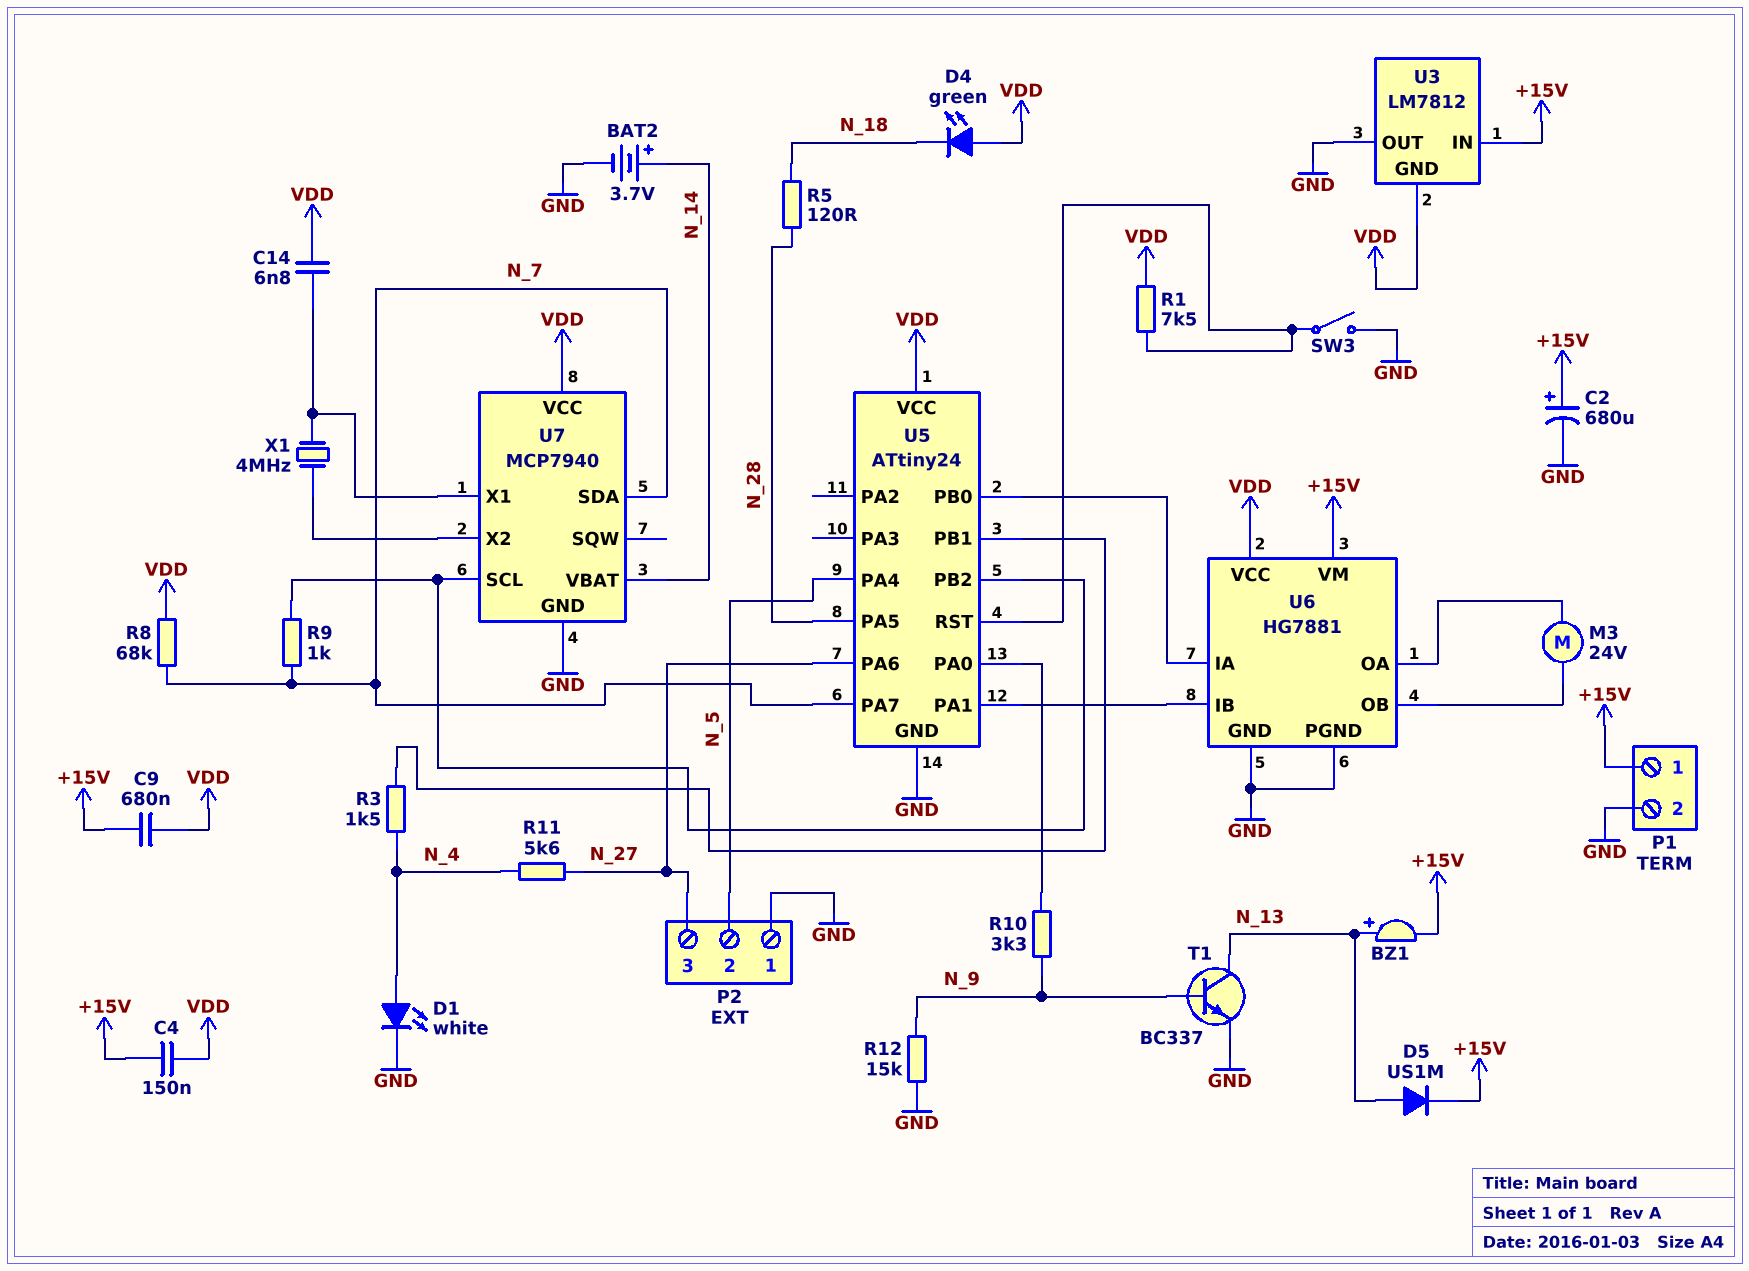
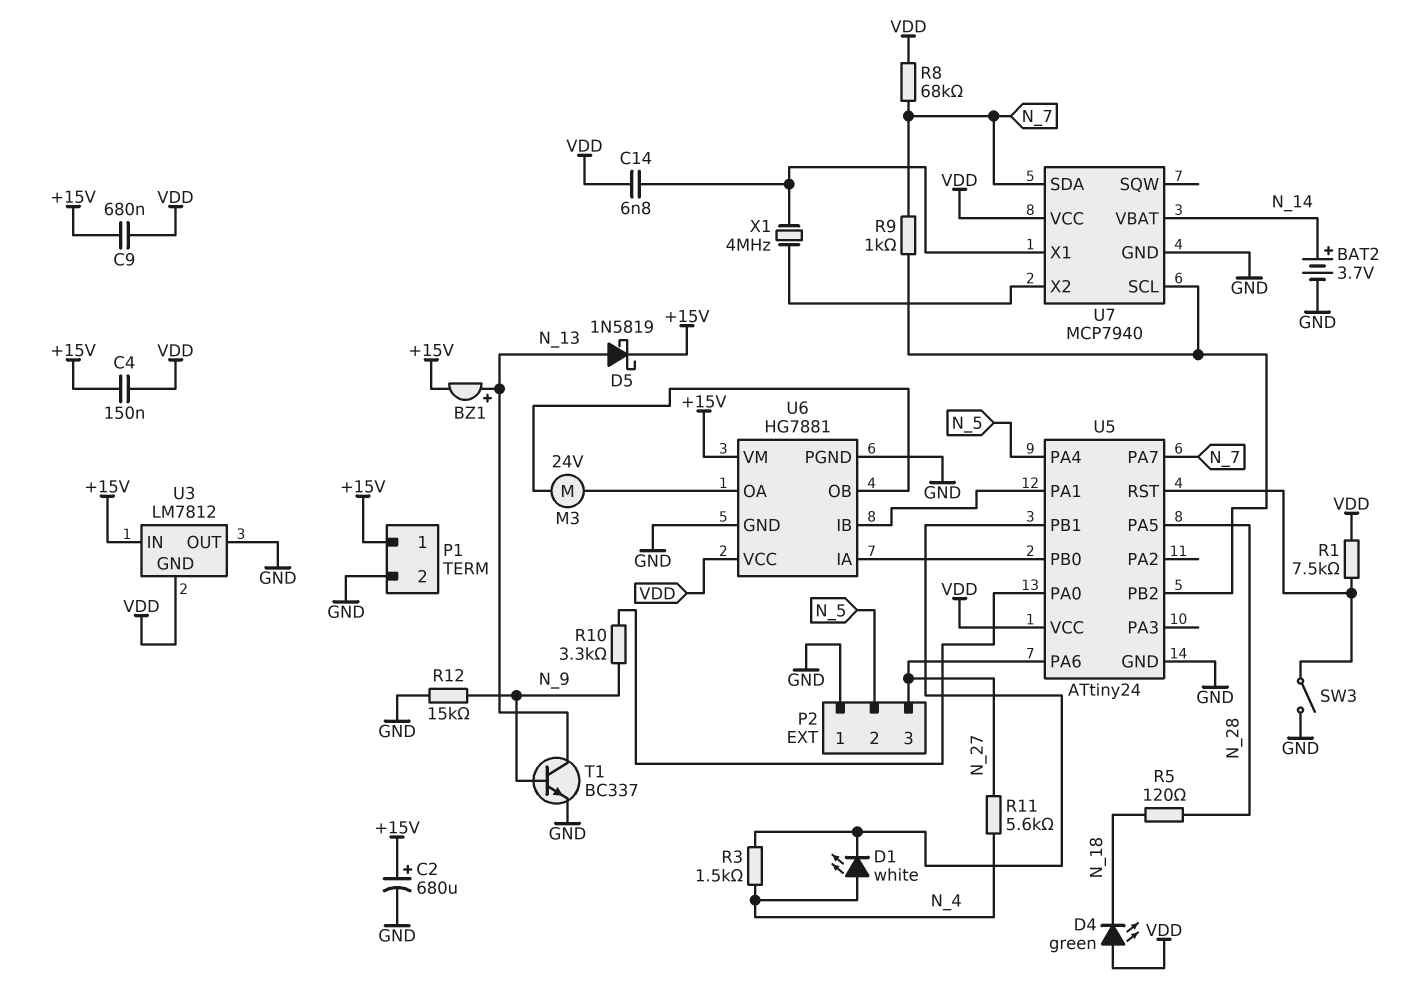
D1: LED white (A N_4, K GND) -> LED white (A N_4, K U5/PB1)
D5: diode US1M (A N_13, K +15V) -> schottky 1N5819 (A N_13, K +15V)

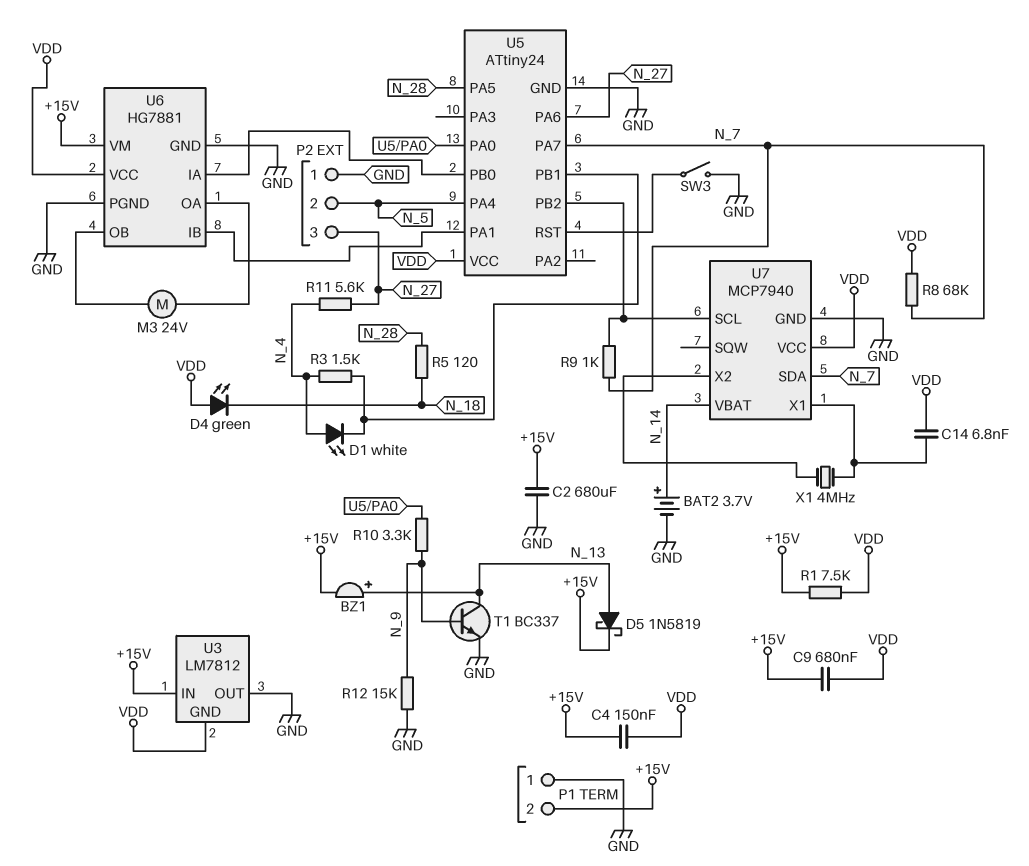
C2: 680uF (plus +15V, minus GND) -> 680uF (+15V, GND)
P1 pin 1: +15V -> GND
P1 pin 2: GND -> +15V
R1: 7.5k (U5/RST, VDD) -> 7.5k (+15V, VDD)

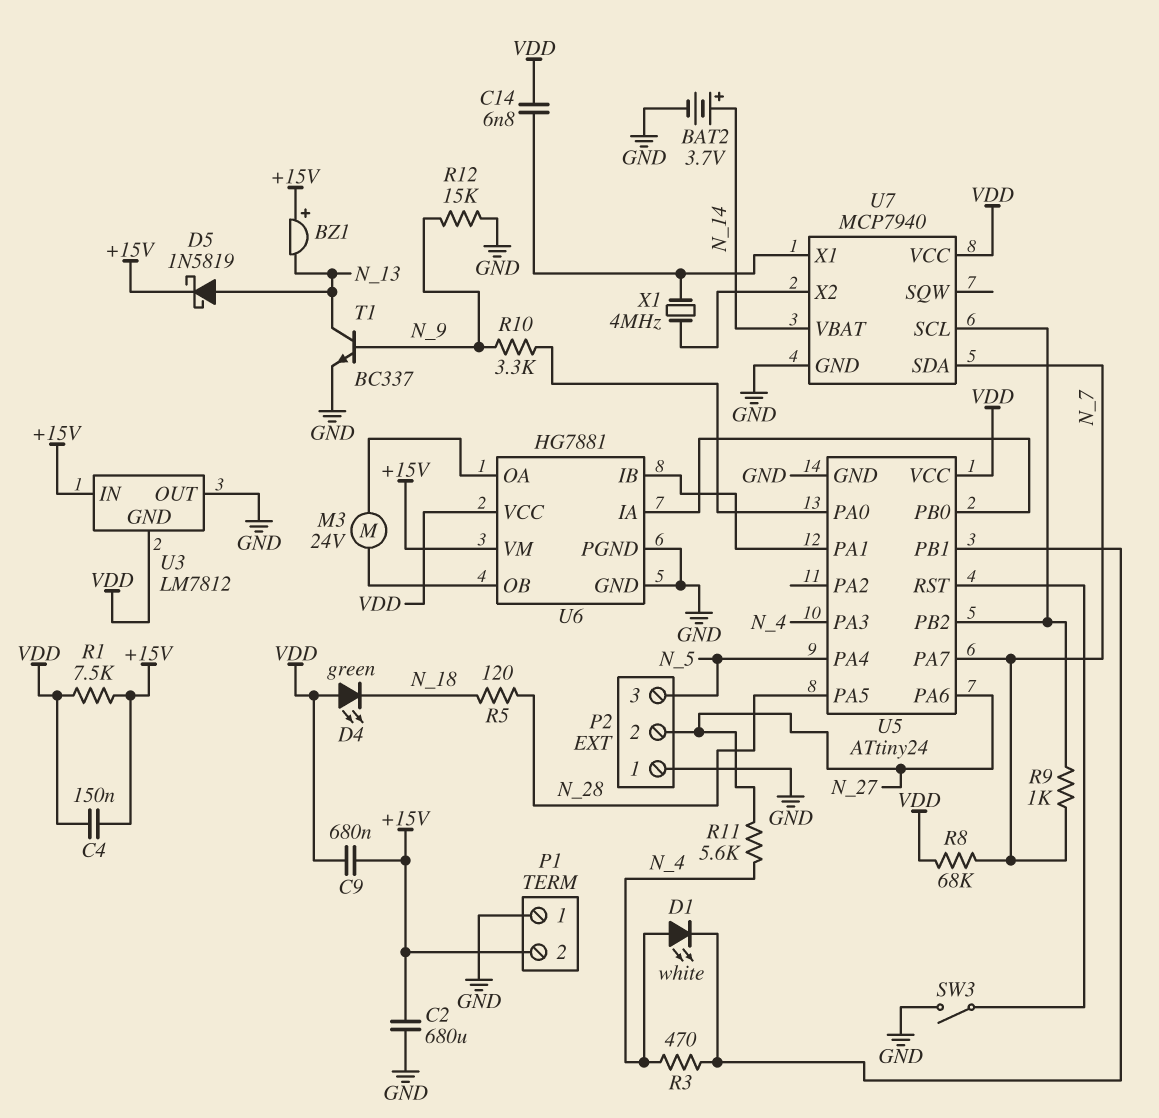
BZ1: buzzer (plus N_13, minus +15V) -> buzzer (plus +15V, minus N_13)
P2 pin 2: N_5 -> N_27
P2 pin 3: N_27 -> N_5
R3: 1.5k (N_4, U5/PB1) -> 470 (N_4, U5/PB1)
U5 pin PA3: none -> N_4

